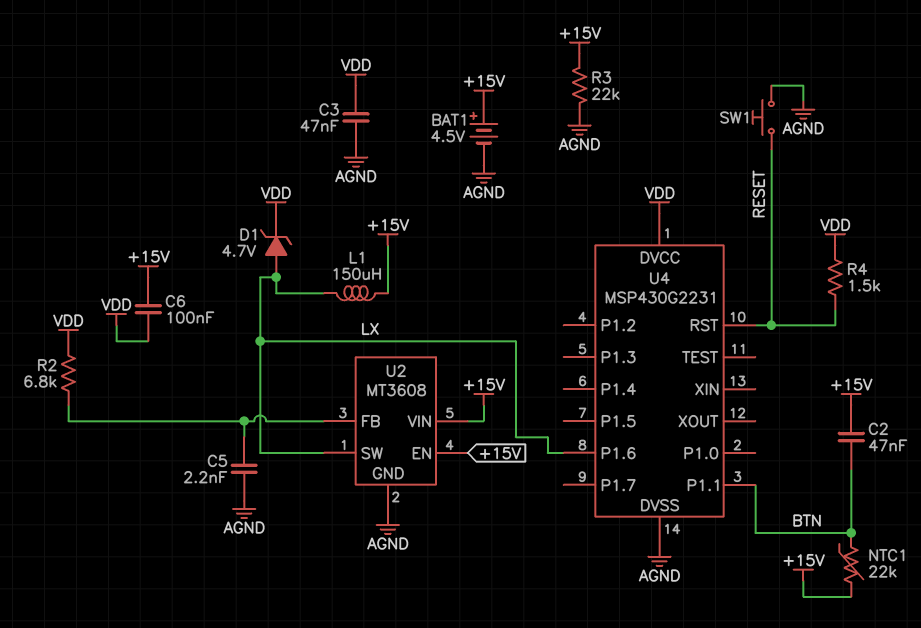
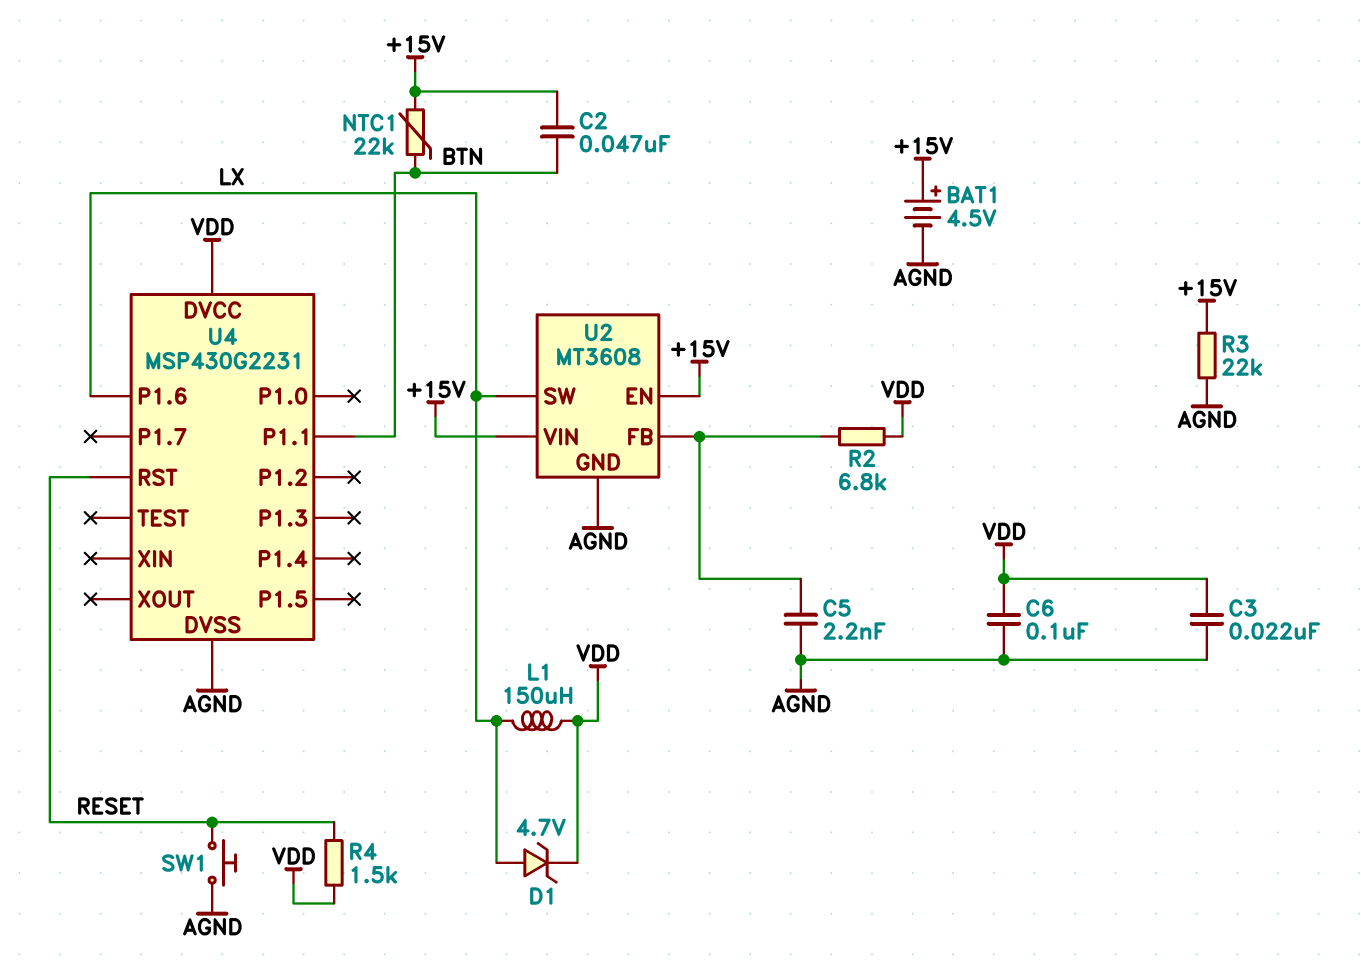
C3: 47nF (AGND, VDD) -> 22nF (AGND, VDD)
C6: 100nF (+15V, VDD) -> 100nF (AGND, VDD)
L1: 150uH (+15V, LX) -> 150uH (LX, VDD)

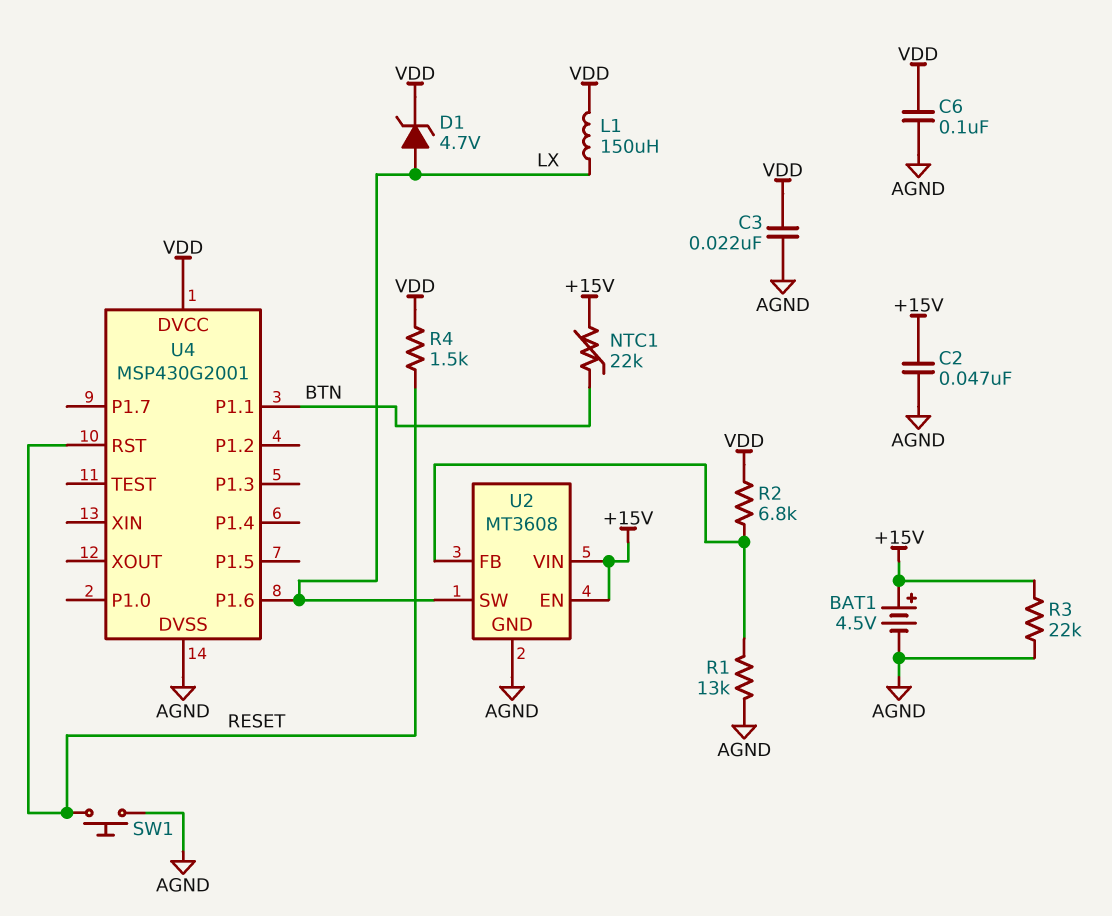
C2: 47nF (+15V, BTN) -> 47nF (+15V, AGND)
C5: 2.2nF (AGND, U2/FB) -> none
R1: none -> 13k (AGND, U2/FB)
U4: MSP430G2231 -> MSP430G2001

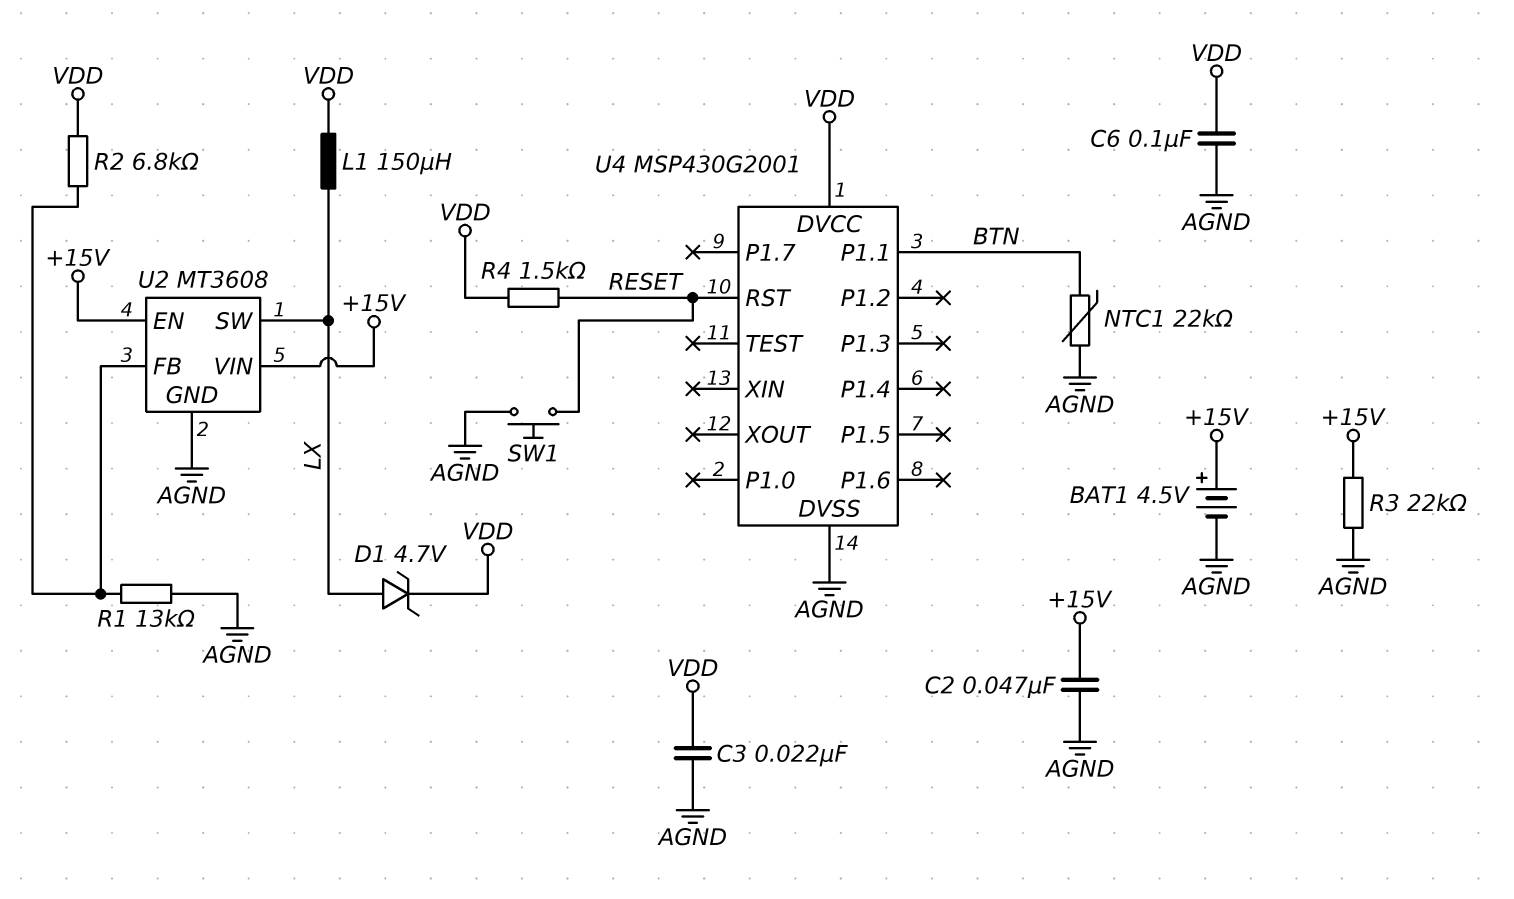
NTC1: 22k (+15V, BTN) -> 22k (AGND, BTN)
U4 pin P1.6: LX -> none

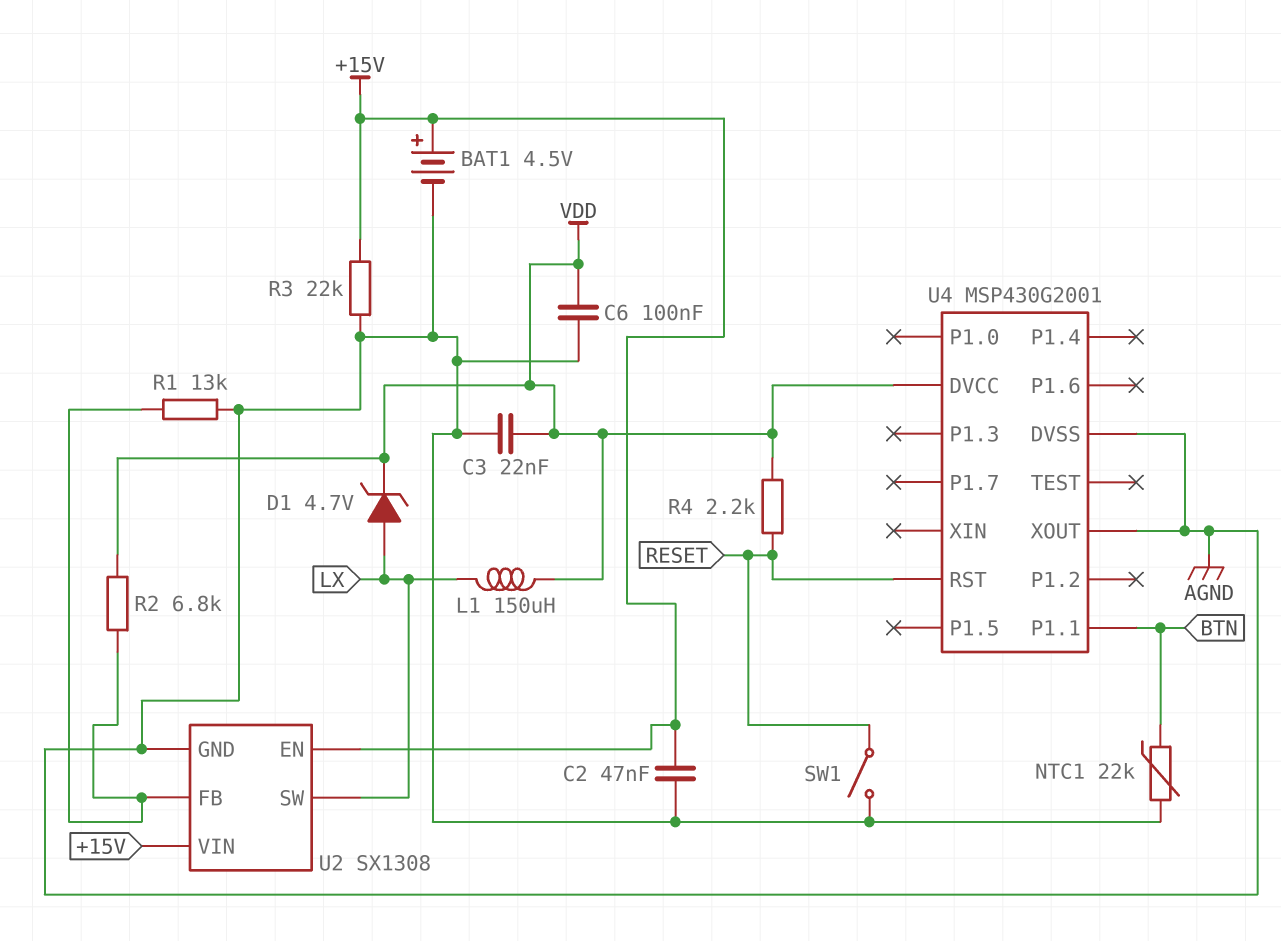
R4: 1.5k (RESET, VDD) -> 2.2k (RESET, VDD)
SW1: button (AGND, RESET) -> switch (AGND, RESET)
U2: MT3608 -> SX1308
U4 pin XOUT: none -> AGND

